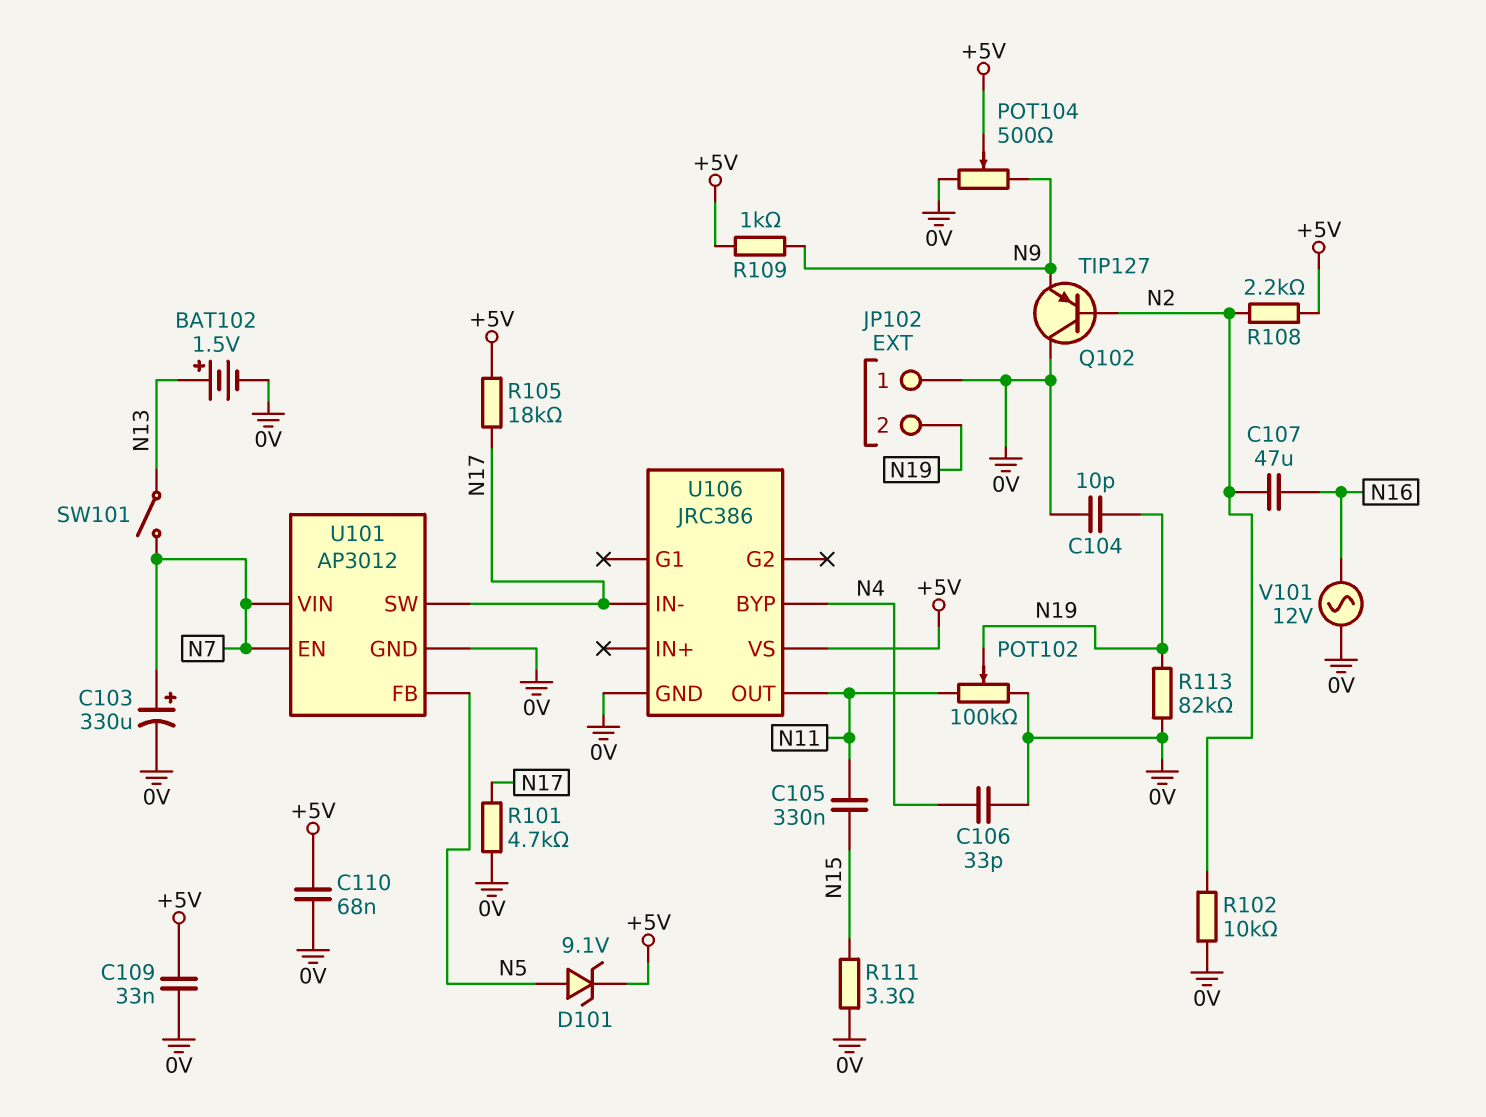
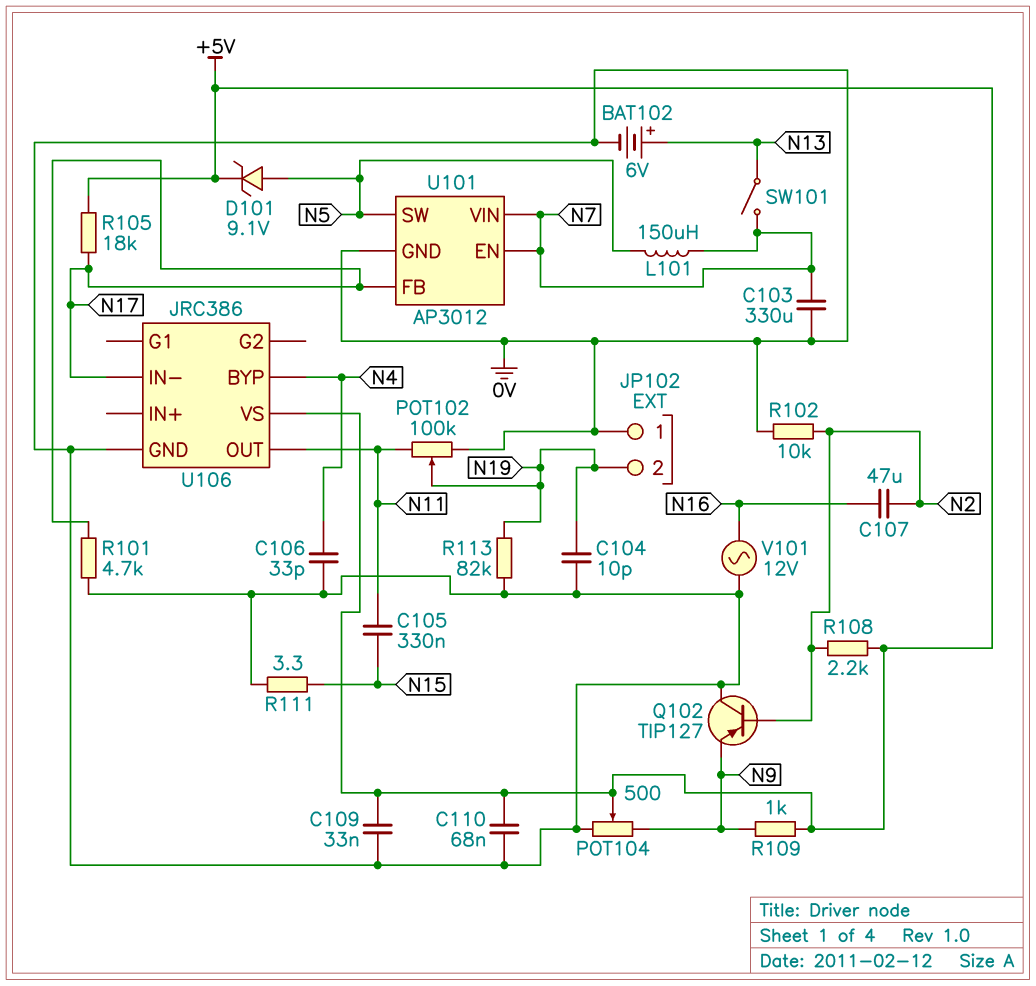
BAT102: 1.5V (plus N13, minus 0V) -> 6V (plus N13, minus 0V)
C103: 330uF (plus N7, minus 0V) -> 330uF (0V, N7)
L101: none -> 150uH (N5, N7)
U101 pin FB: N5 -> N17
U101 pin SW: N17 -> N5

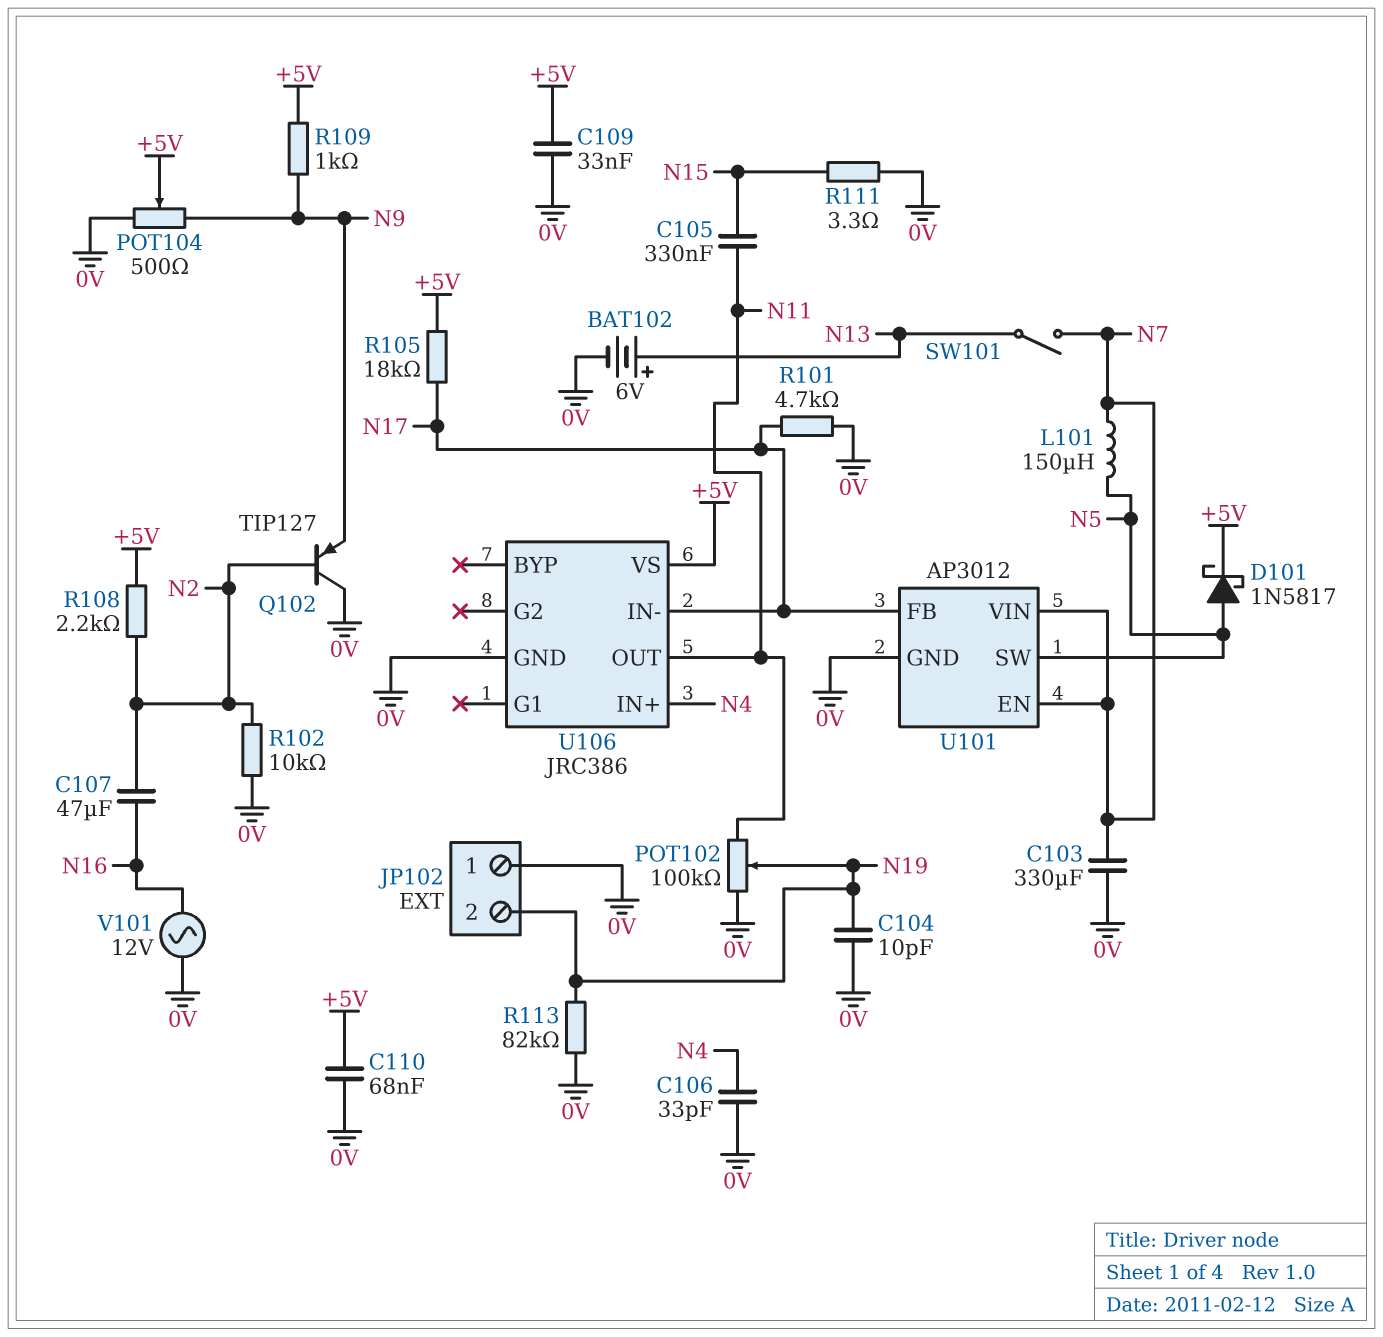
D101: zener 9.1V (A N5, K +5V) -> schottky 1N5817 (A N5, K +5V)
U106 pin BYP: N4 -> none
U106 pin IN+: none -> N4

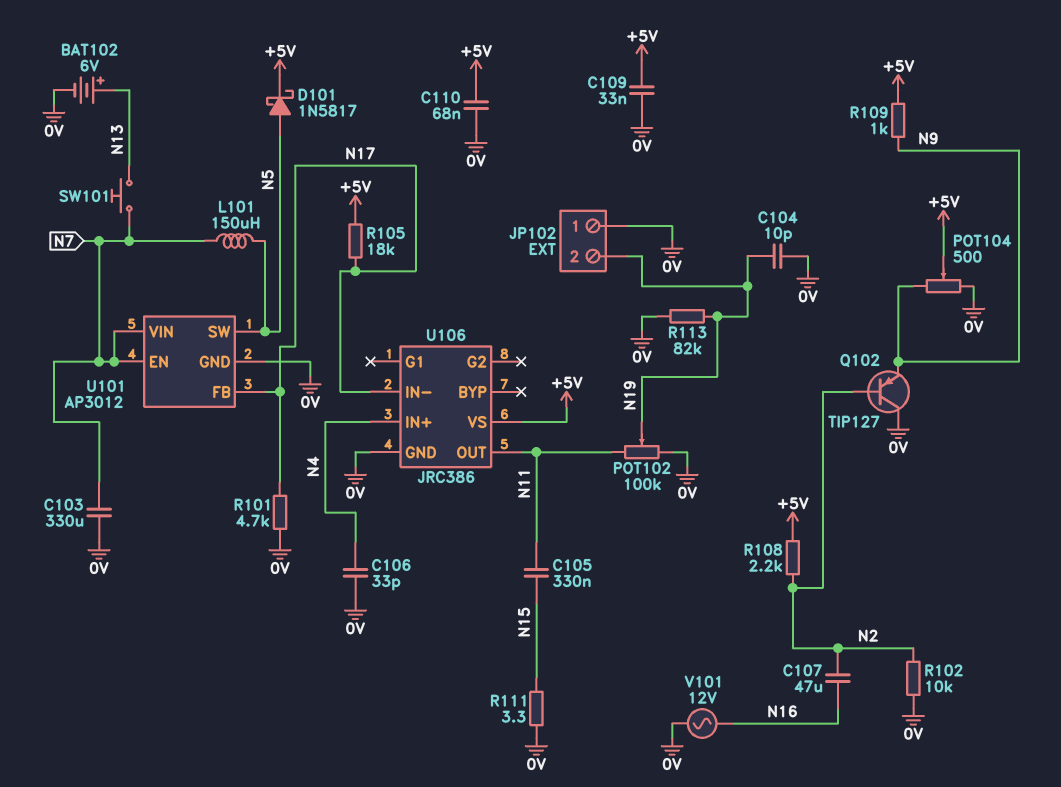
SW101: switch (N7, N13) -> button (N7, N13)

